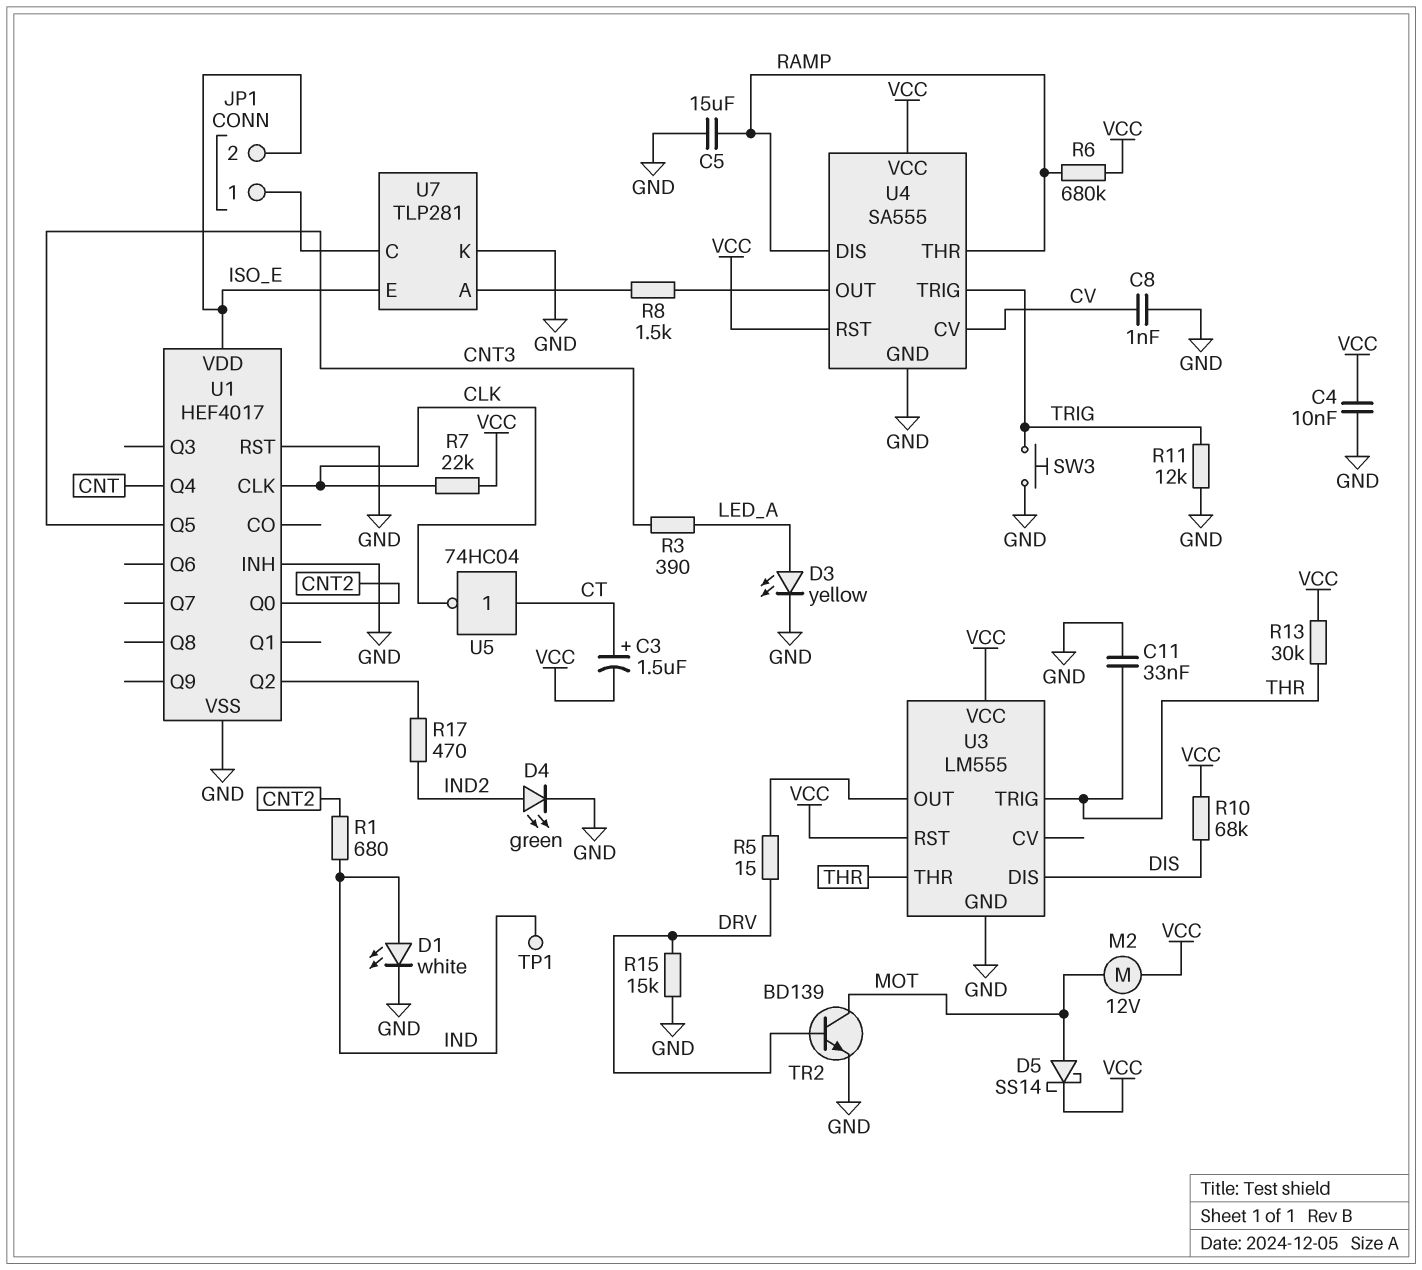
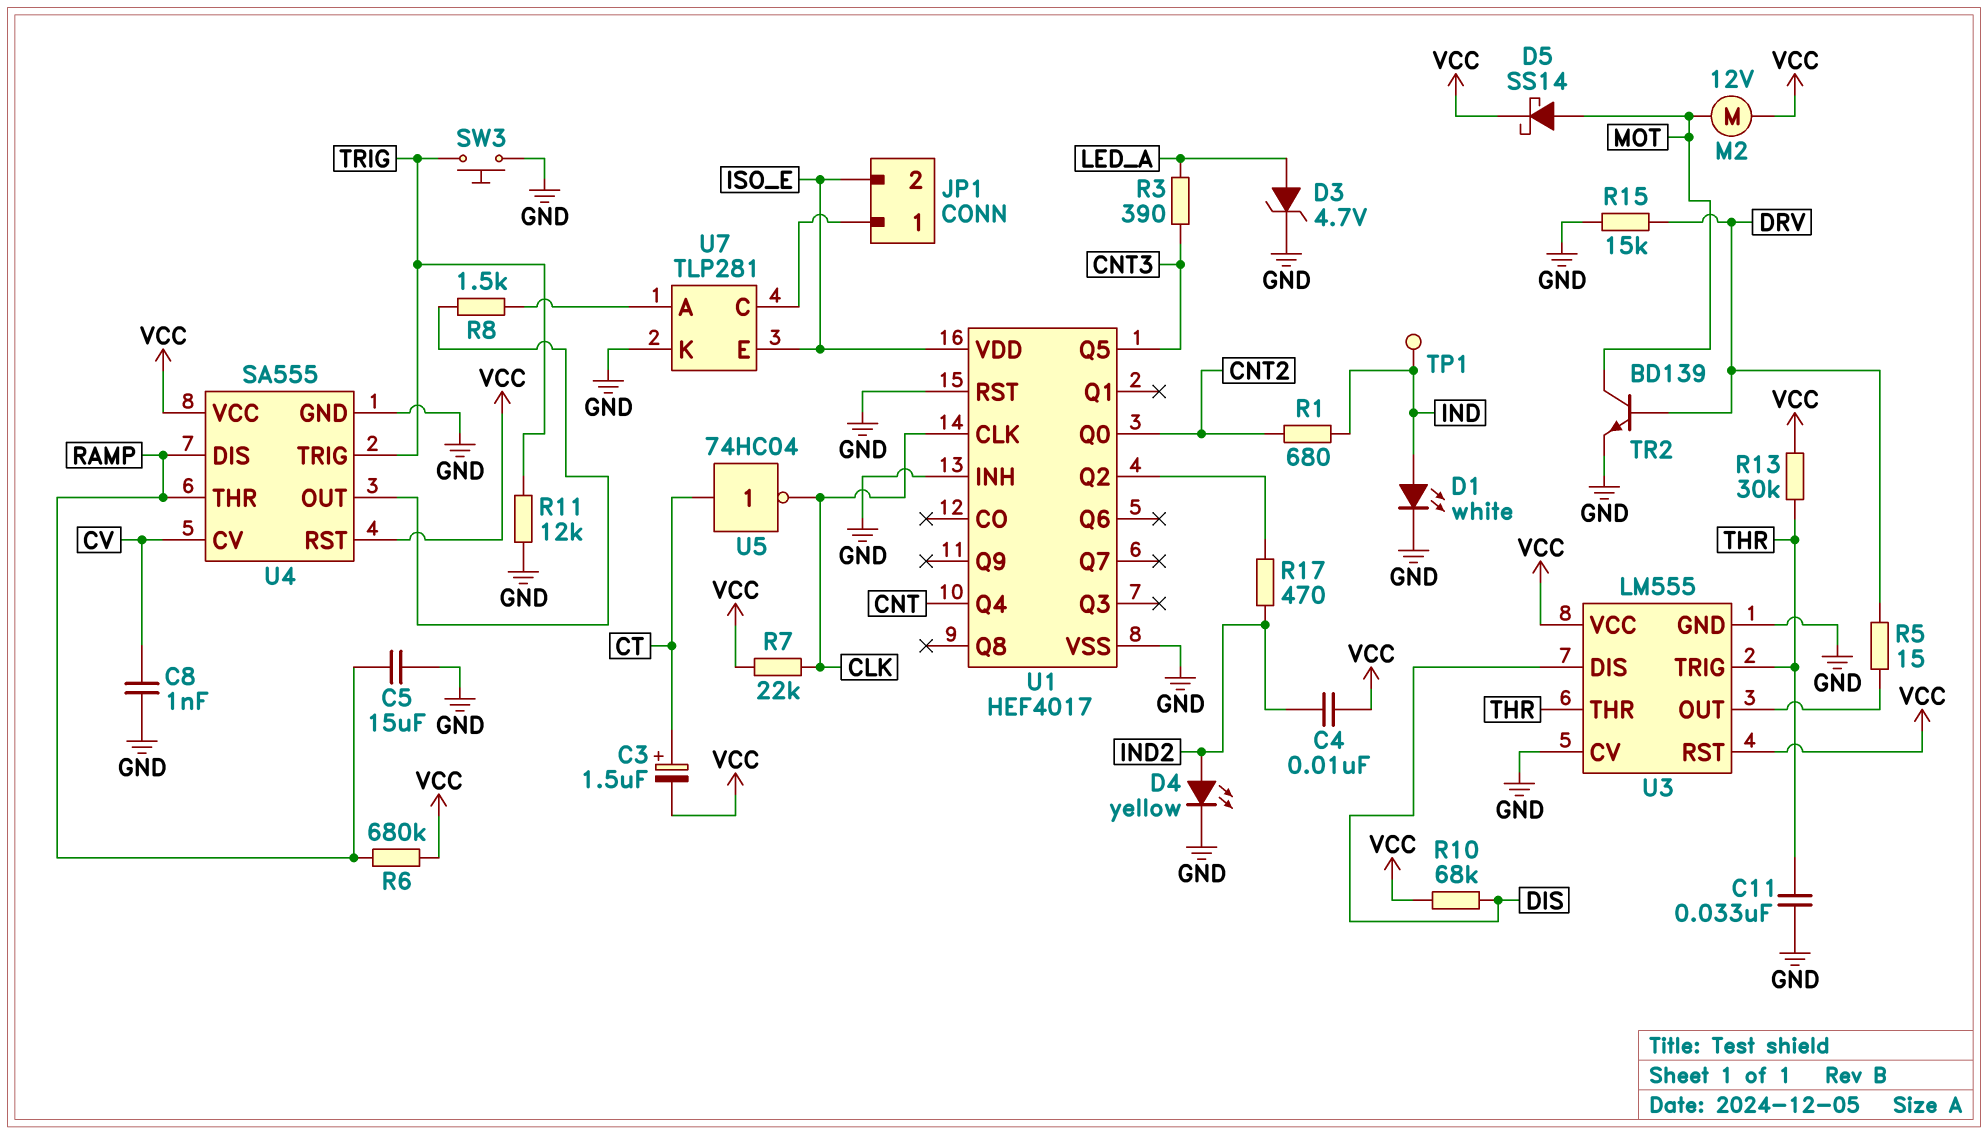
C4: 10nF (GND, VCC) -> 10nF (IND2, VCC)
D3: LED yellow (A LED_A, K GND) -> zener 4.7V (A LED_A, K GND)
D4: LED green (A IND2, K GND) -> LED yellow (A IND2, K GND)
U3 pin CV: none -> GND

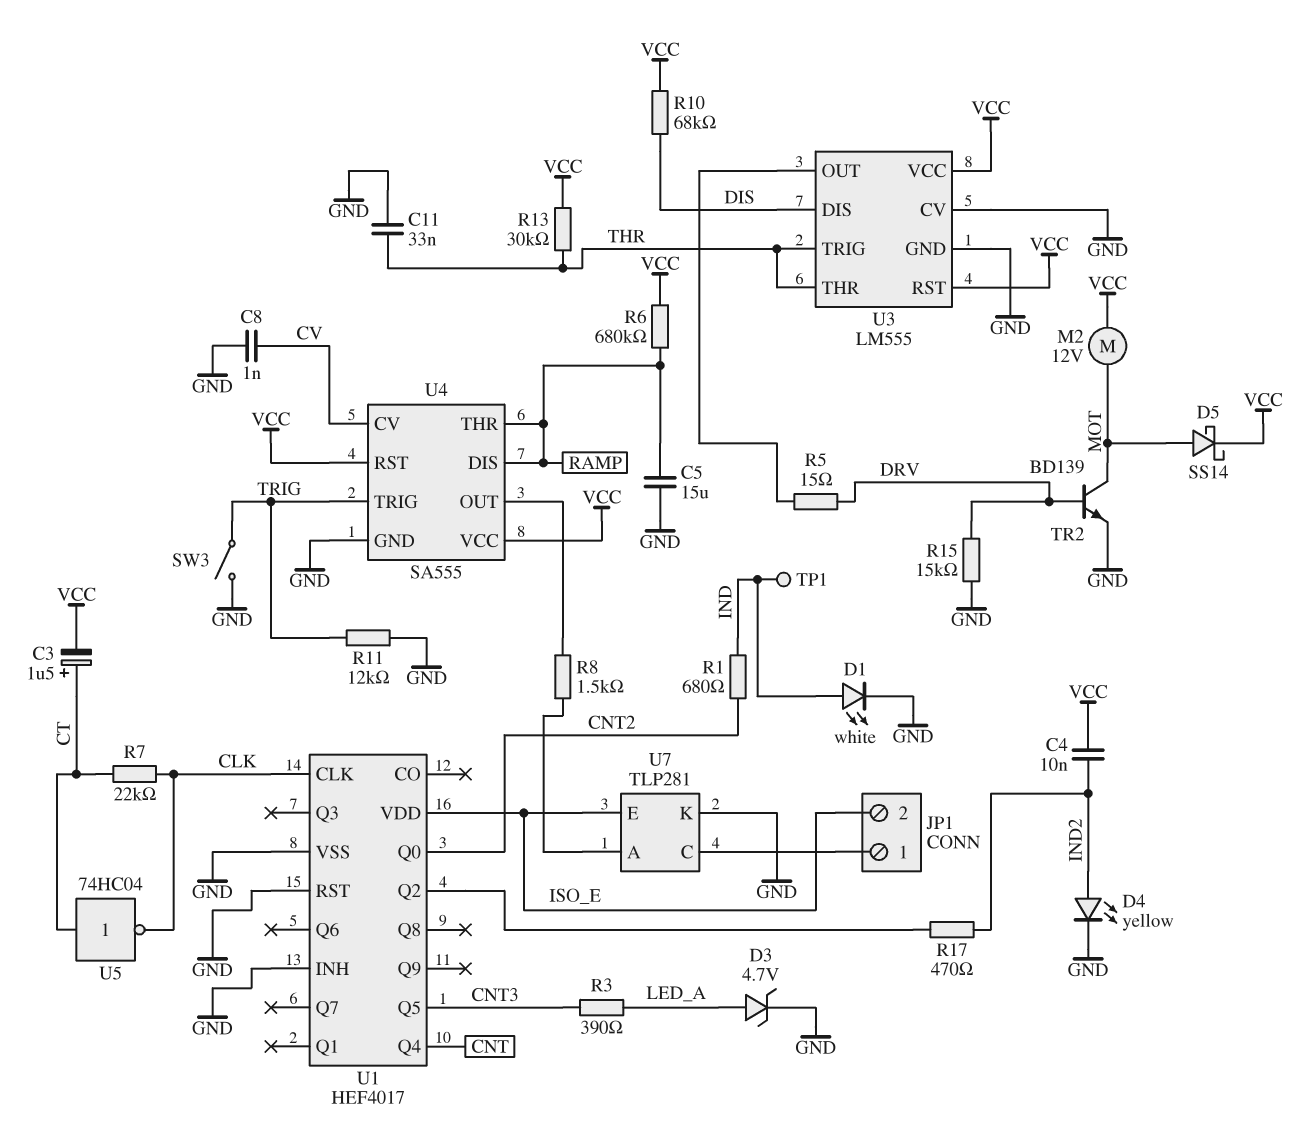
R7: 22k (CLK, VCC) -> 22k (CLK, CT)
SW3: button (GND, TRIG) -> switch (GND, TRIG)

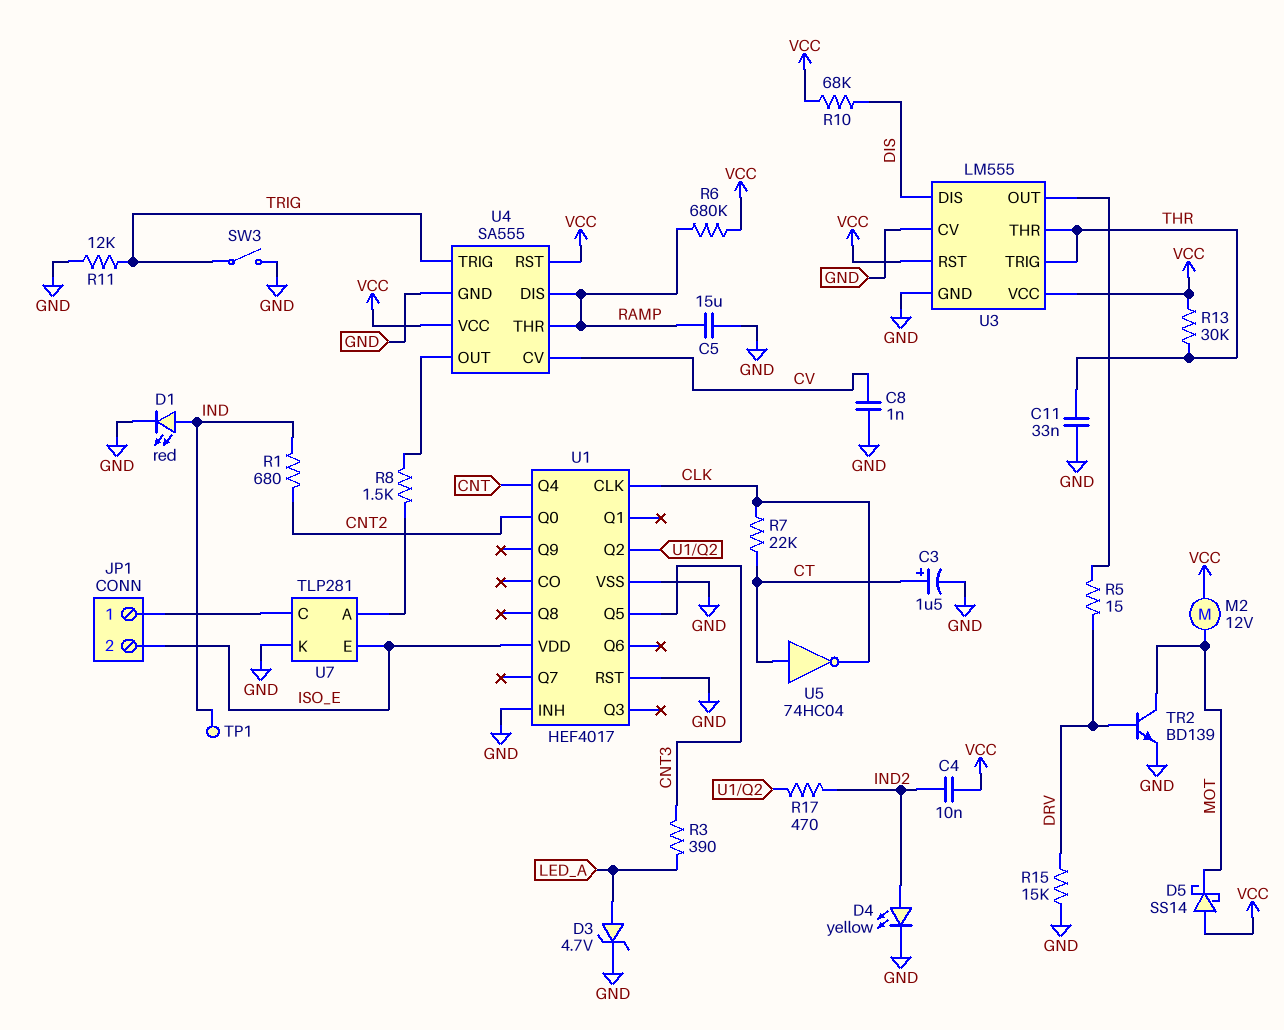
C3: 1.5uF (plus CT, minus VCC) -> 1.5uF (plus CT, minus GND)
D1: LED white (A IND, K GND) -> LED red (A IND, K GND)
D5: schottky SS14 (A MOT, K VCC) -> schottky SS14 (A VCC, K MOT)

